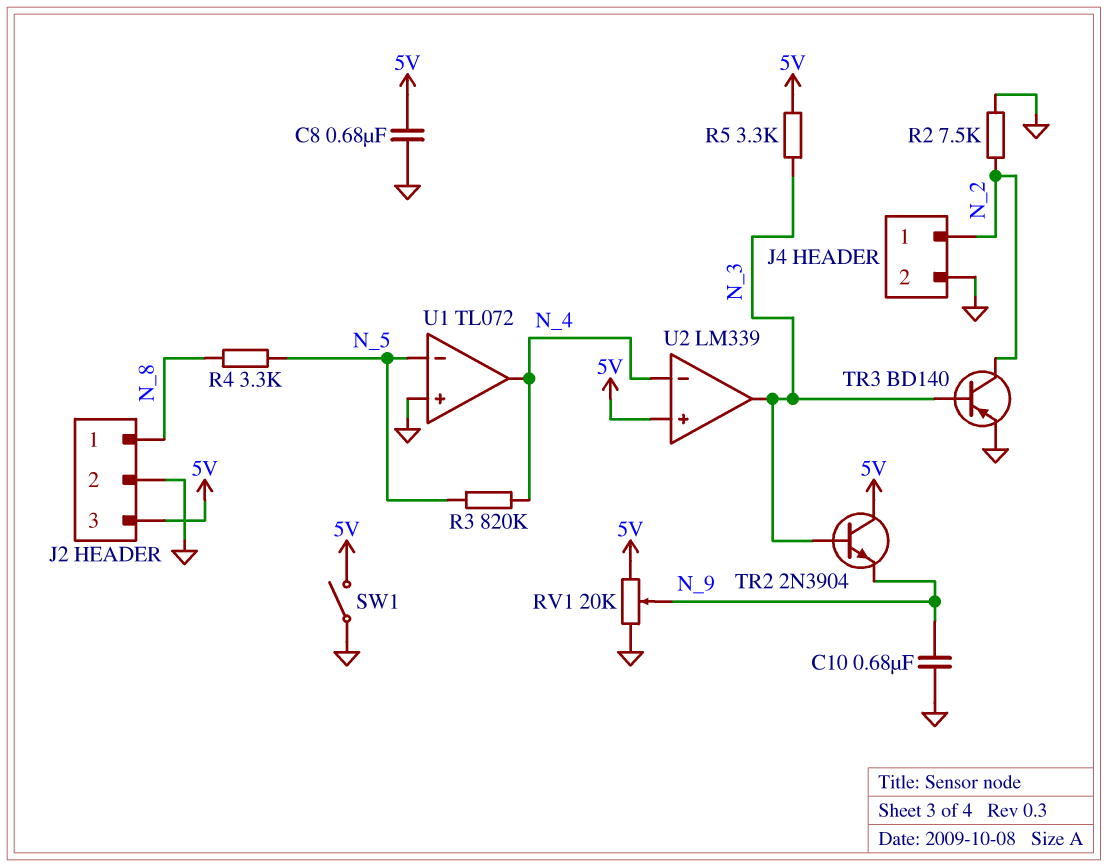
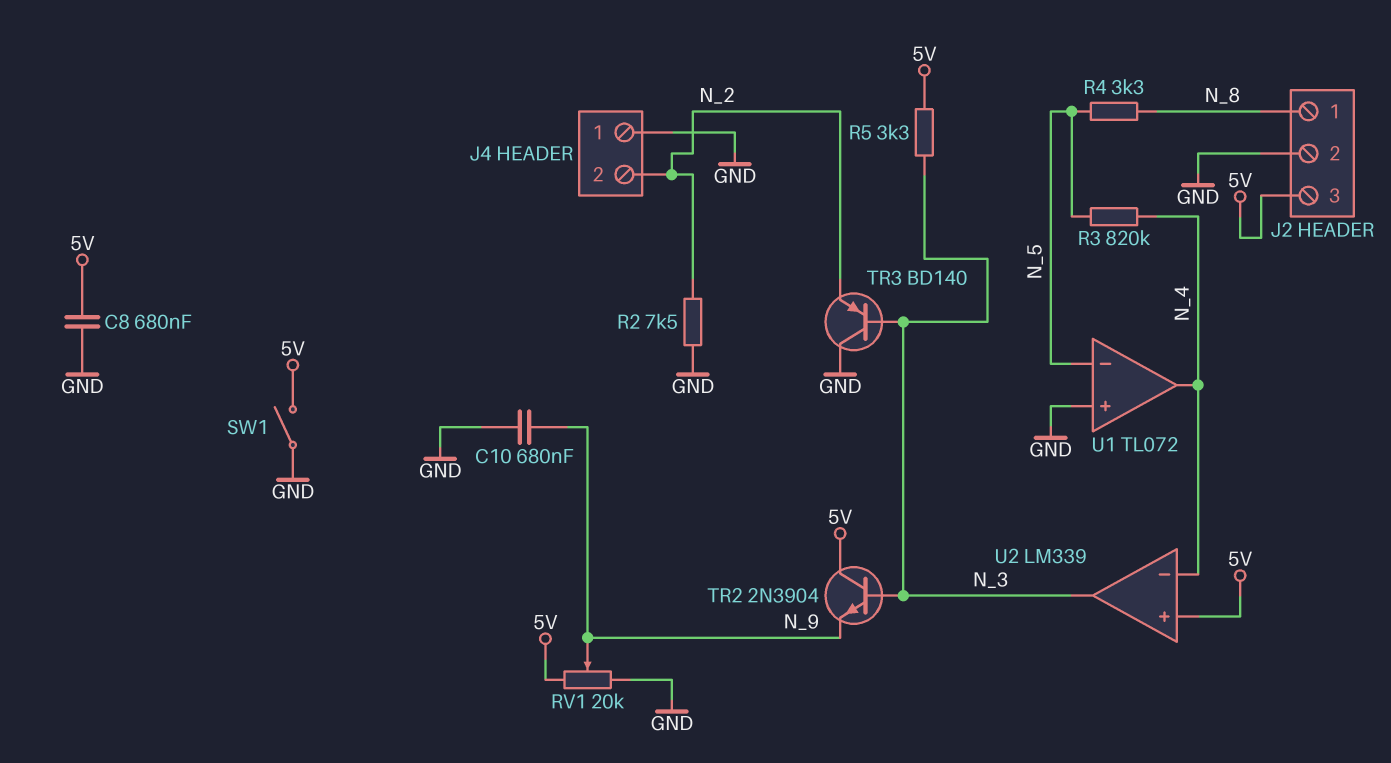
J4 pin 1: N_2 -> GND
J4 pin 2: GND -> N_2
TR3: PNP BD140 (B N_3, C N_2, E GND) -> PNP BD140 (B N_3, C GND, E N_2)

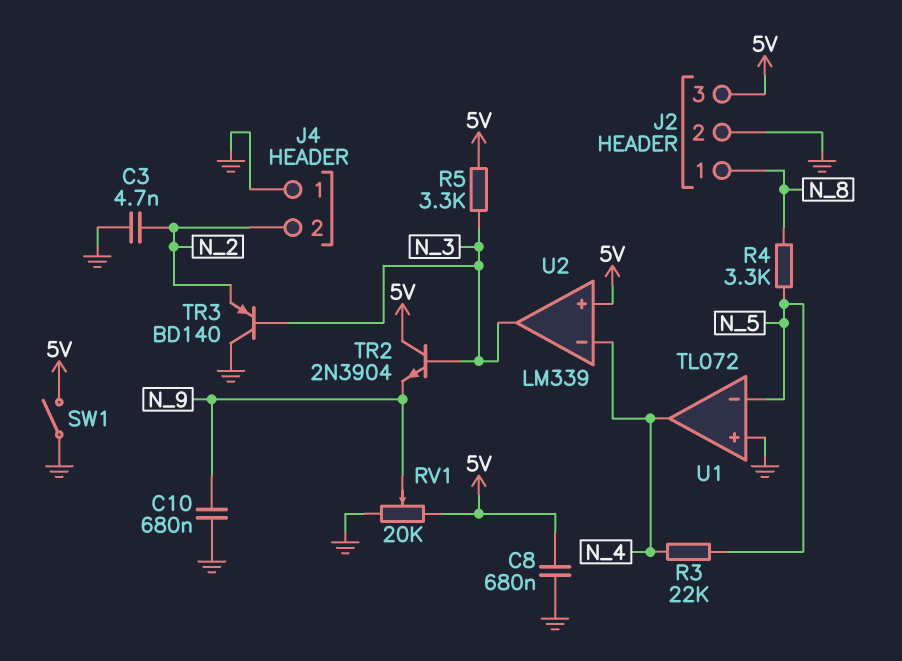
C3: none -> 4.7nF (GND, N_2)
R2: 7.5k (GND, N_2) -> none
R3: 820k (N_4, N_5) -> 22k (N_4, N_5)

